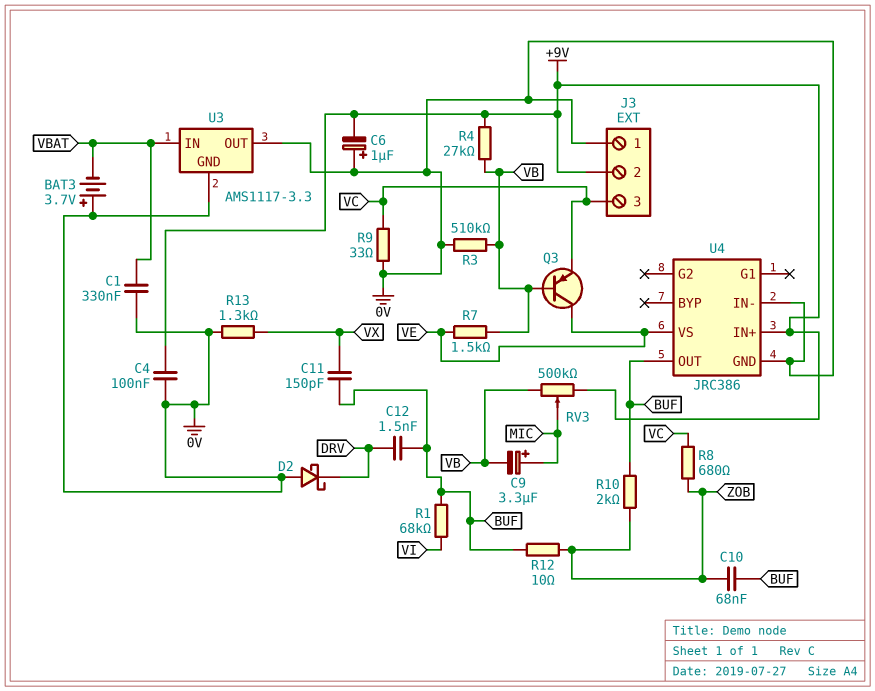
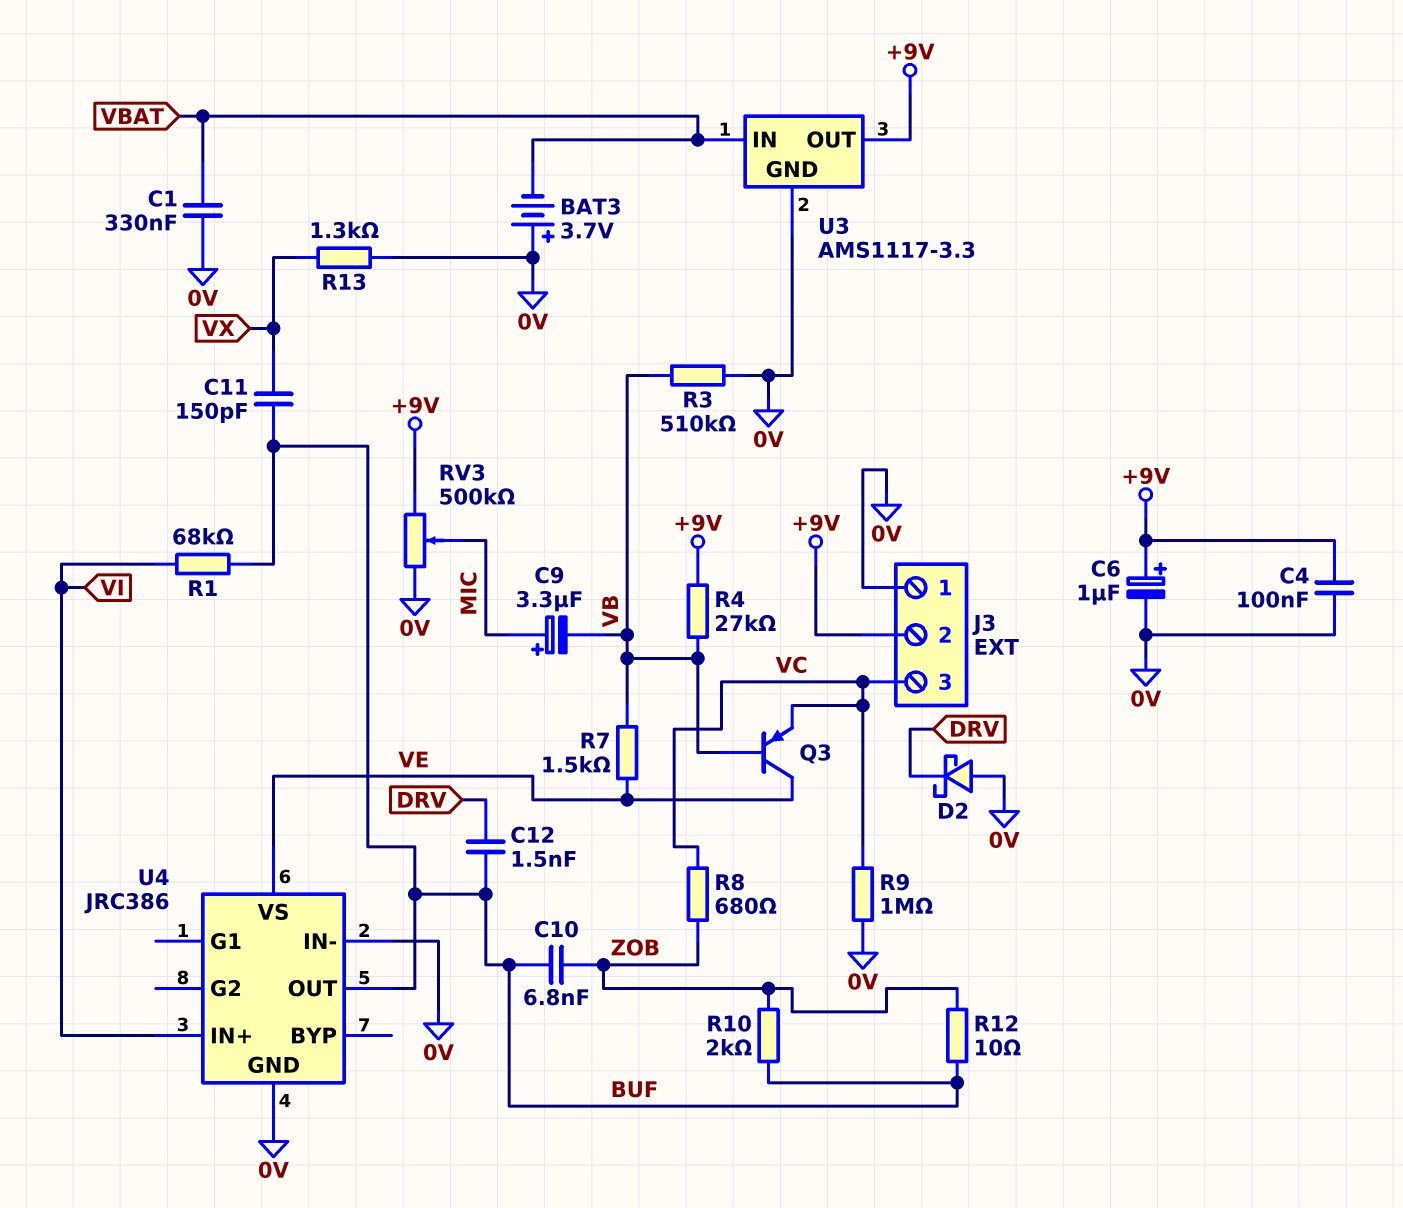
C6: 1uF (plus 0V, minus +9V) -> 1uF (plus +9V, minus 0V)
C10: 68nF (BUF, ZOB) -> 6.8nF (BUF, ZOB)
R9: 33 (0V, VC) -> 1M (0V, VC)
RV3: 500k (+9V, VB, wiper MIC) -> 500k (+9V, 0V, wiper MIC)
U3 pin OUT: 0V -> +9V
U4 pin IN+: +9V -> VI

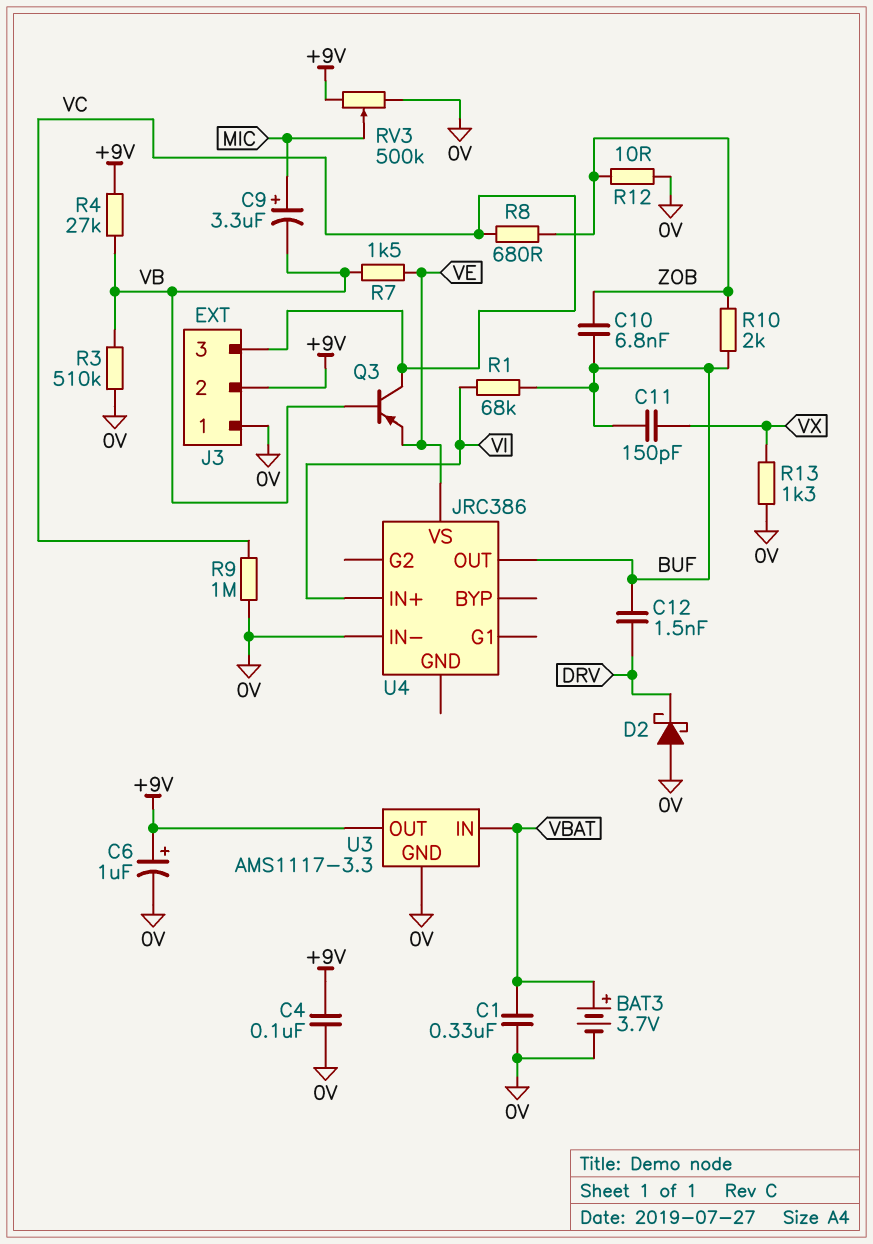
BAT3: 3.7V (plus 0V, minus VBAT) -> 3.7V (plus VBAT, minus 0V)
Q3: PNP (B VB, C VE, E VC) -> PNP (B VB, C VC, E VE)
R12: 10 (BUF, ZOB) -> 10 (0V, ZOB)
U4 pin GND: 0V -> none

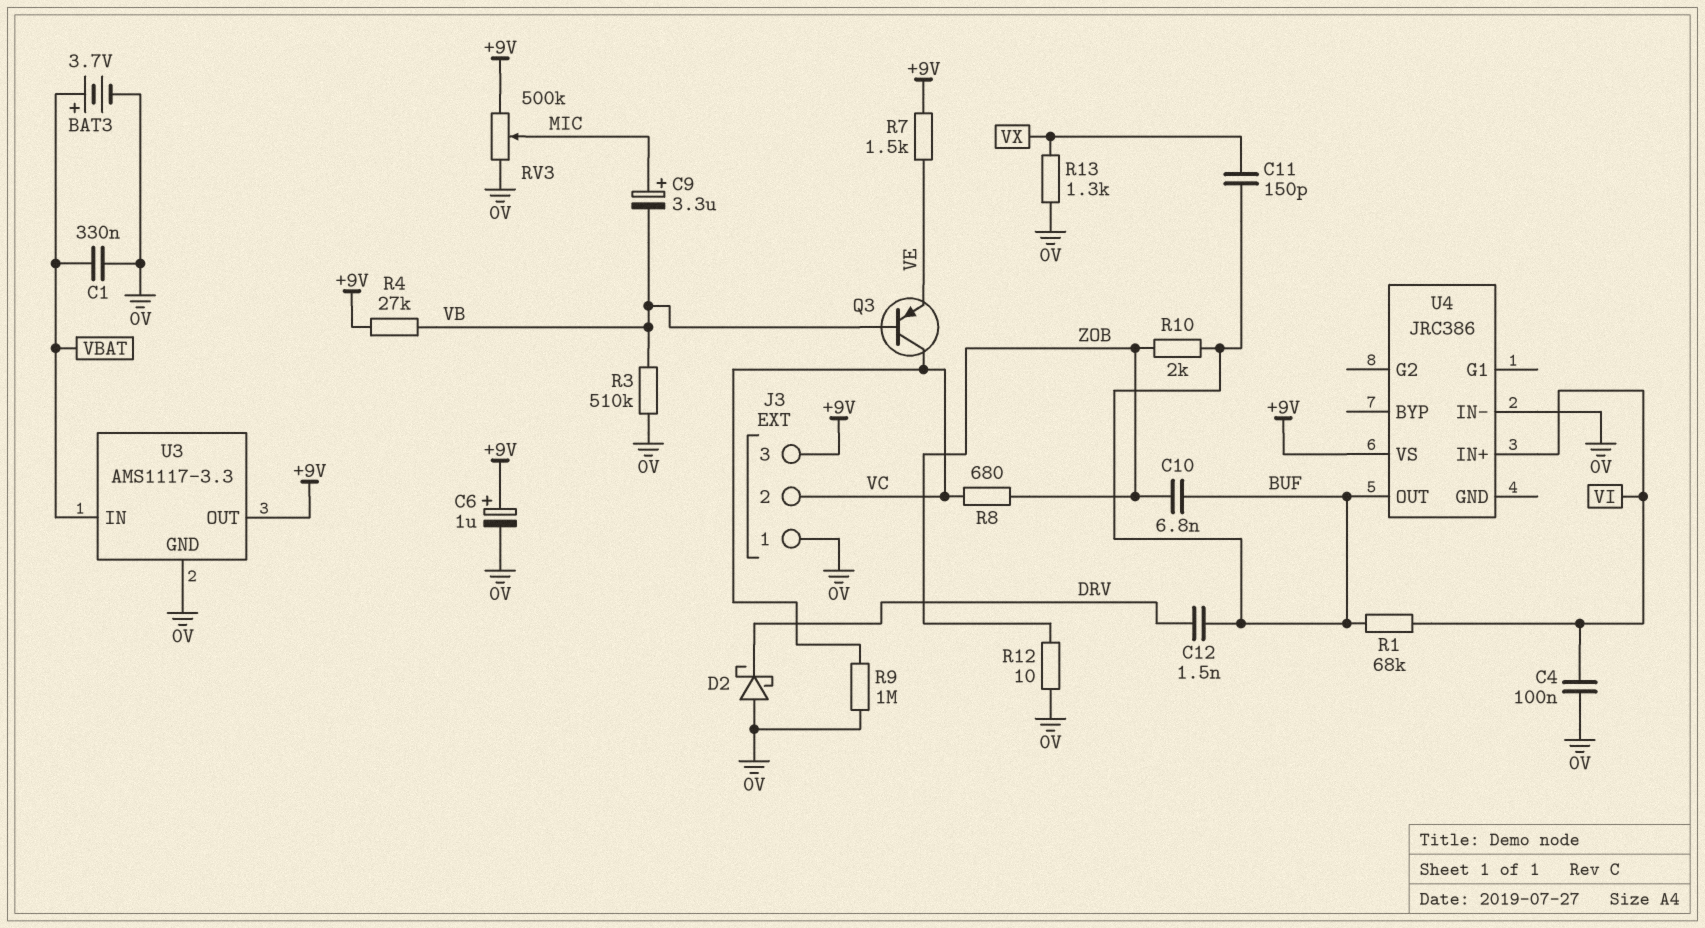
C4: 100nF (+9V, 0V) -> 100nF (0V, VI)
J3 pin 2: +9V -> VC
J3 pin 3: VC -> +9V
R7: 1.5k (VB, VE) -> 1.5k (+9V, VE)
U4 pin VS: VE -> +9V

